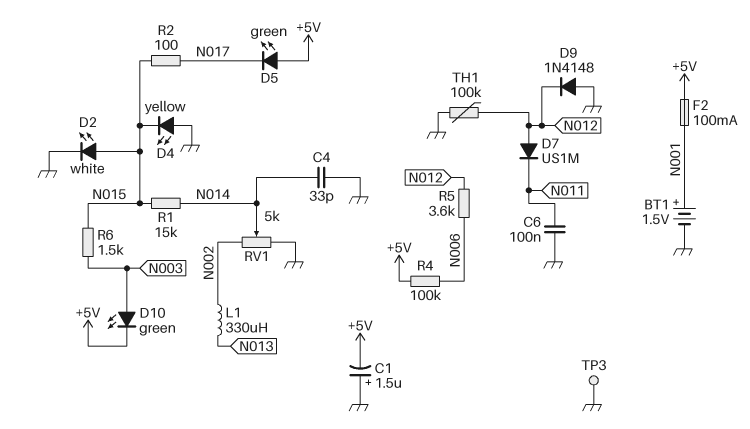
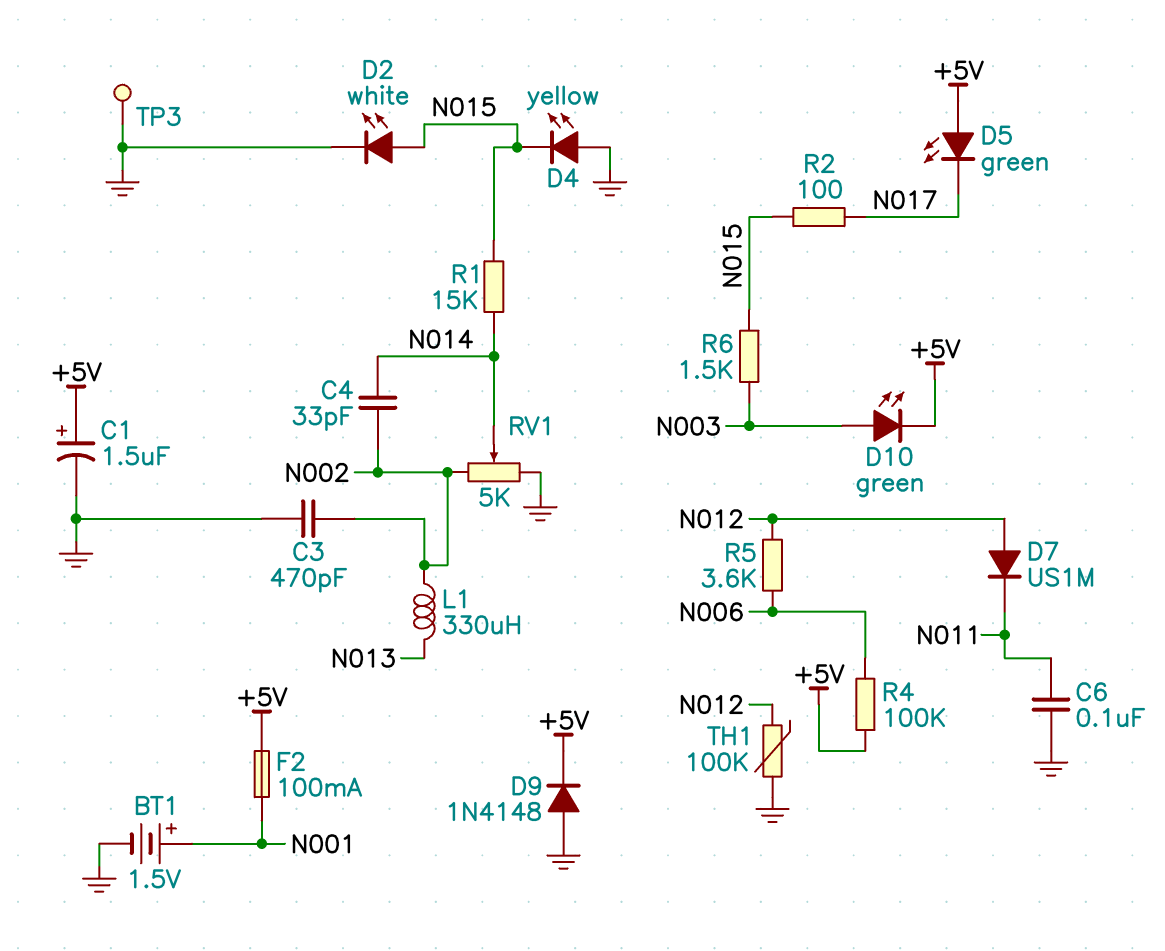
C1: 1.5uF (plus GND, minus +5V) -> 1.5uF (plus +5V, minus GND)
C3: none -> 470pF (GND, N002)
C4: 33pF (GND, N014) -> 33pF (N002, N014)
D9: diode 1N4148 (A GND, K N012) -> diode 1N4148 (A GND, K +5V)

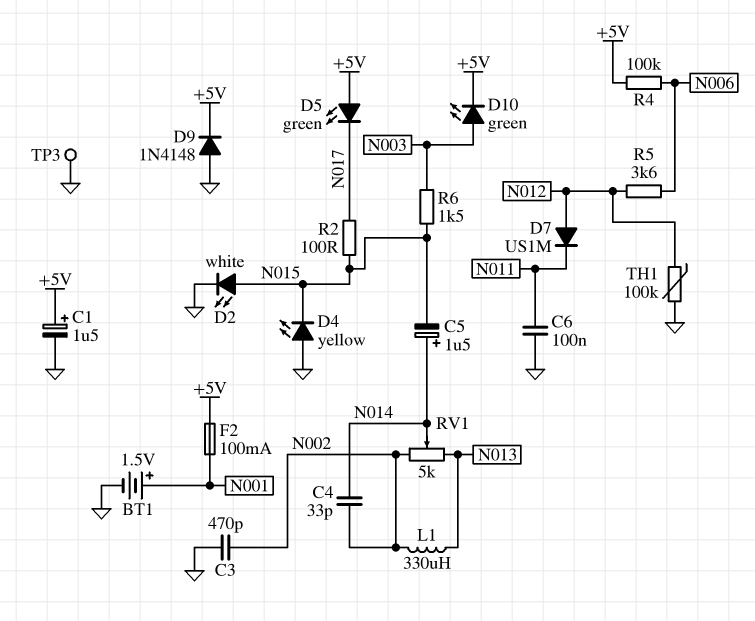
C5: none -> 1.5uF (plus N014, minus N015)
R1: 15k (N014, N015) -> none
RV1: 5k (GND, N002, wiper N014) -> 5k (N002, N013, wiper N014)

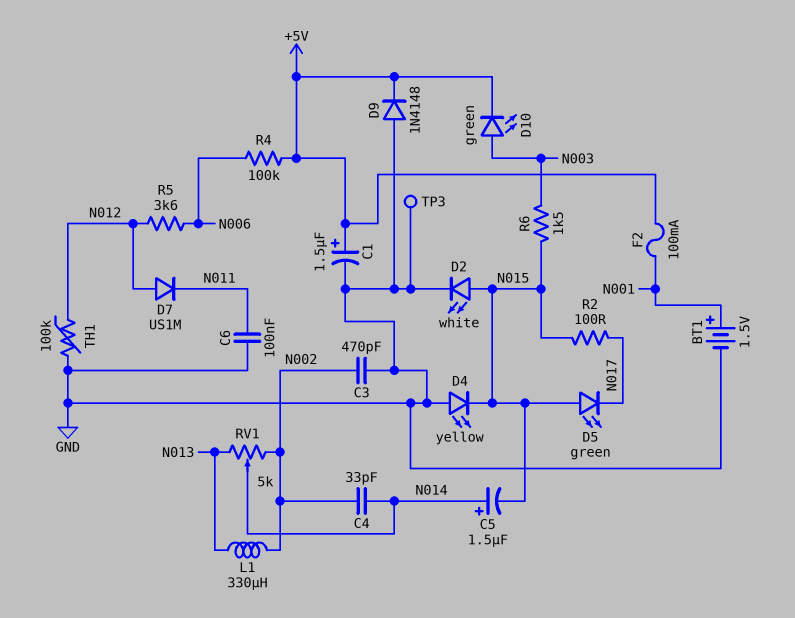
D5: LED green (A +5V, K N017) -> LED green (A N015, K N017)

